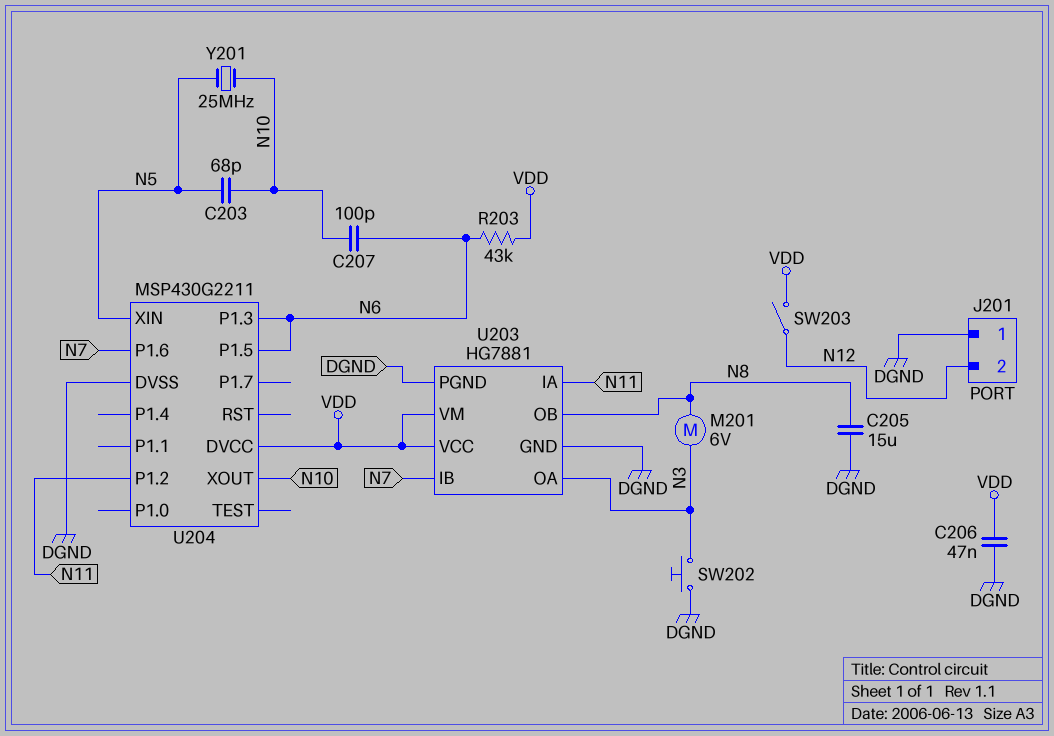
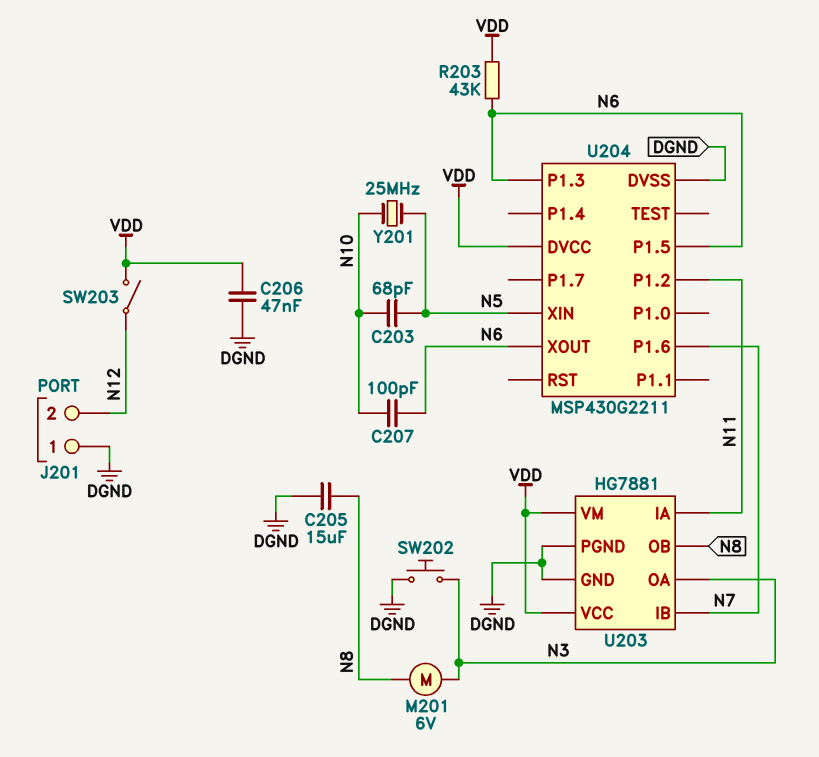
U204 pin XOUT: N10 -> N6

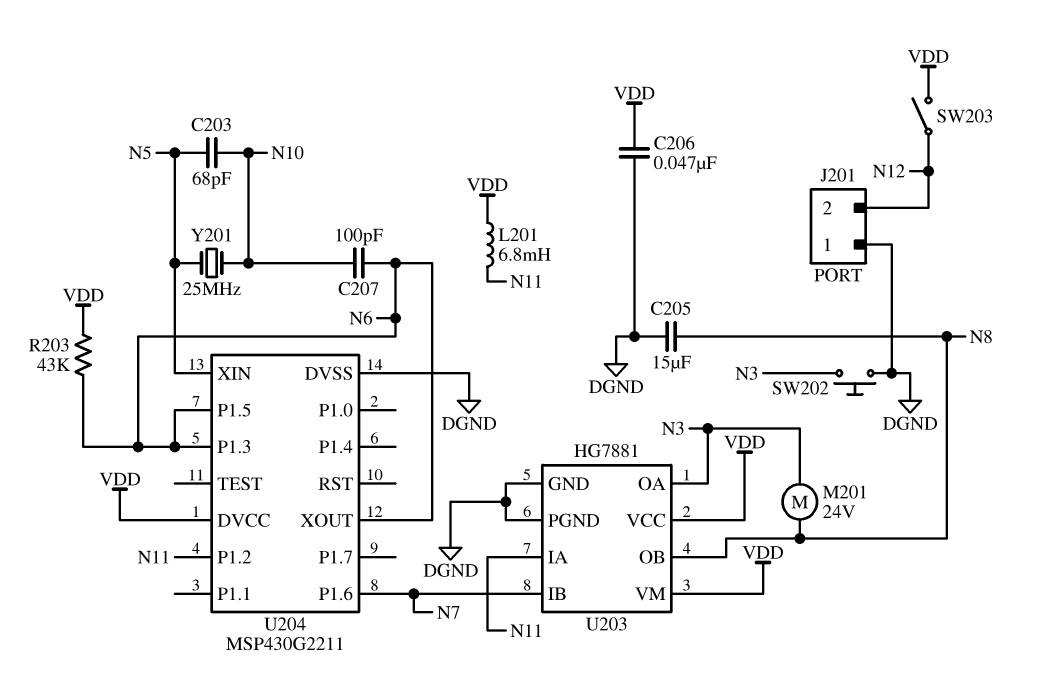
L201: none -> 6.8mH (N11, VDD)
M201: motor 6V (N3, N8) -> motor 24V (N3, N8)

